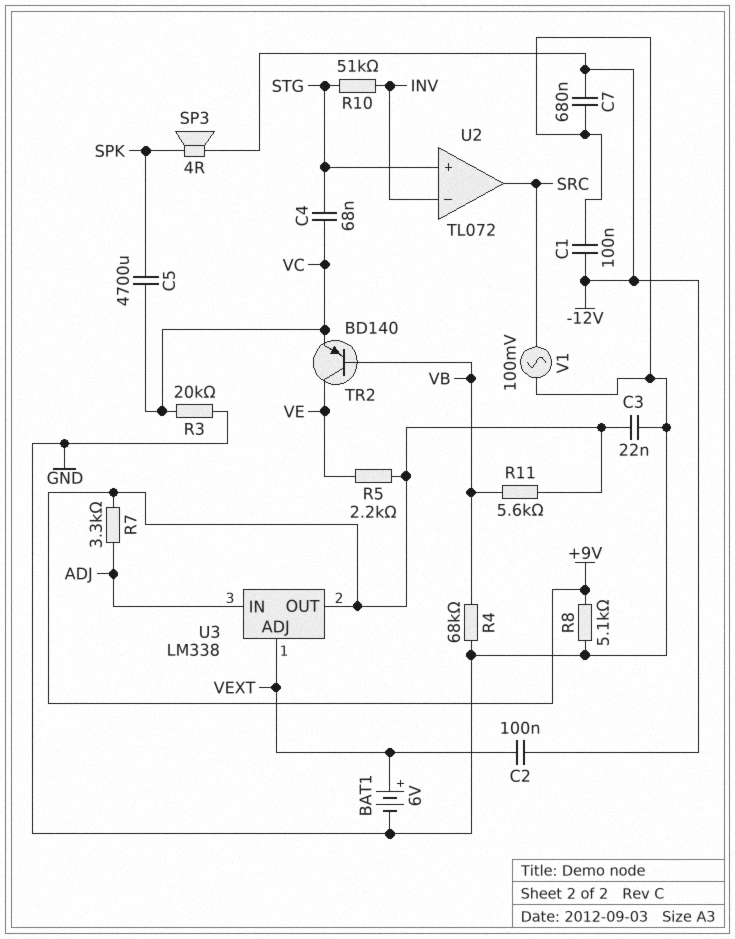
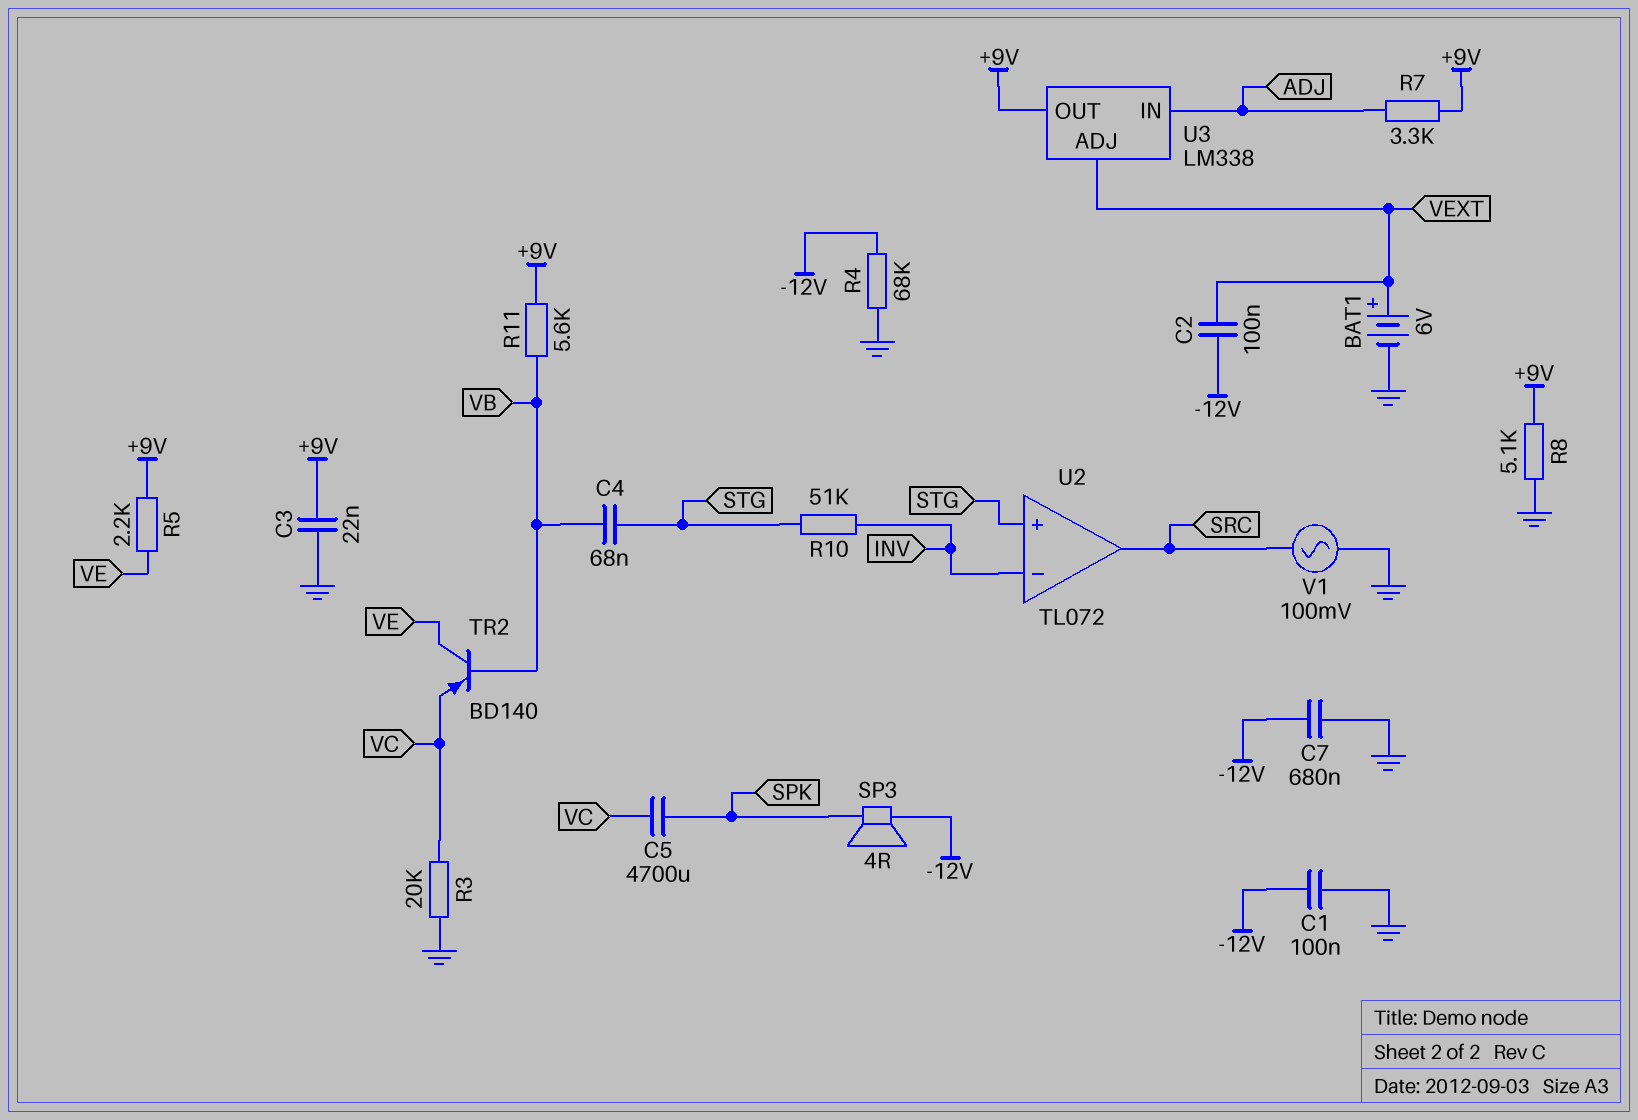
C4: 68nF (STG, VC) -> 68nF (STG, VB)
R4: 68k (GND, VB) -> 68k (-12V, GND)

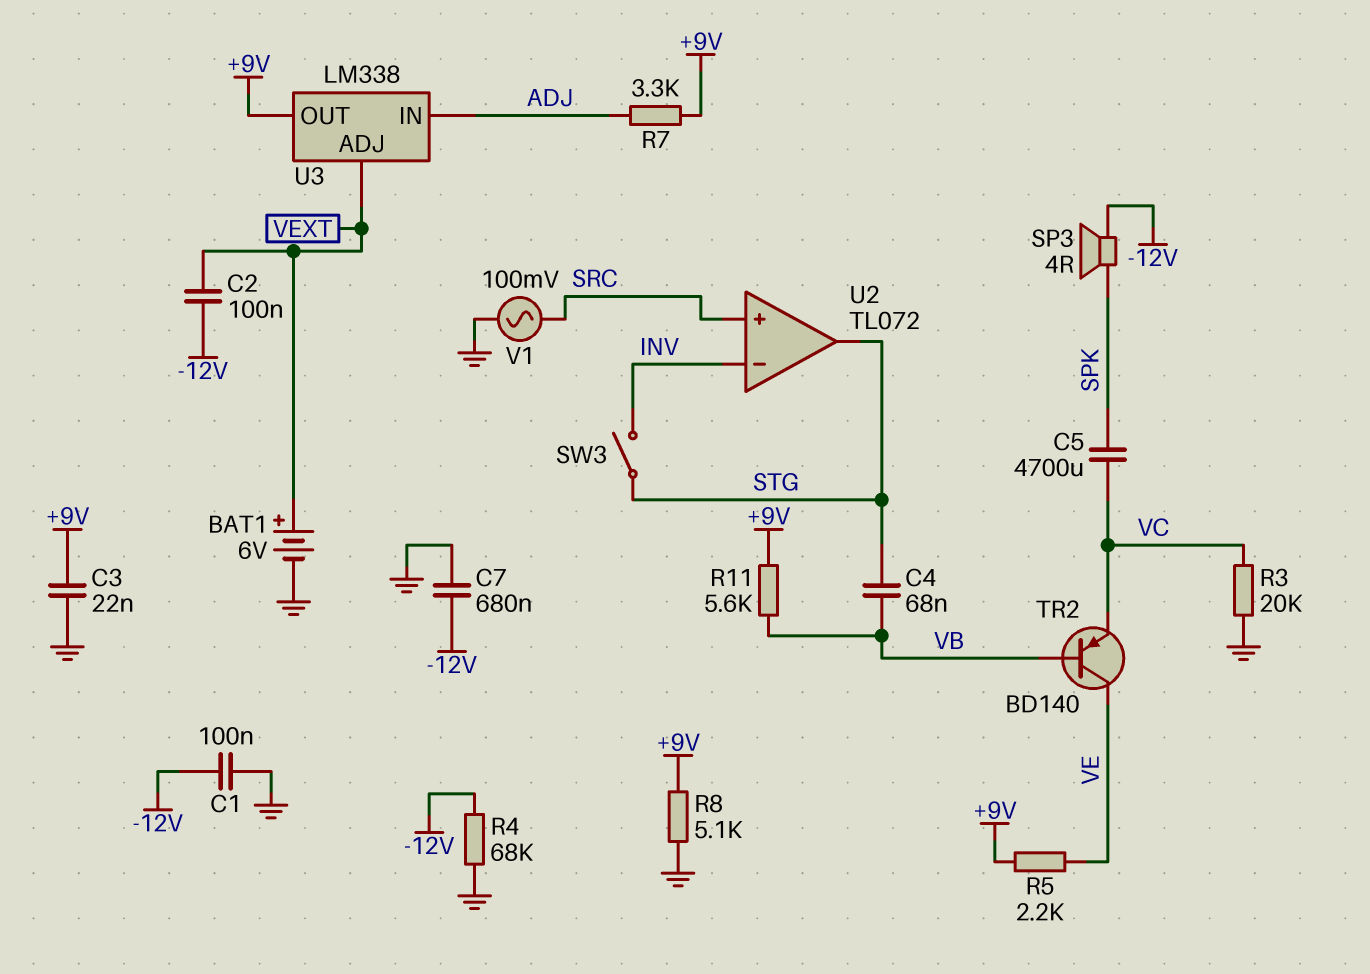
R10: 51k (INV, STG) -> none
SW3: none -> switch (INV, STG)
U2 pin in+: STG -> SRC
U2 pin out: SRC -> STG

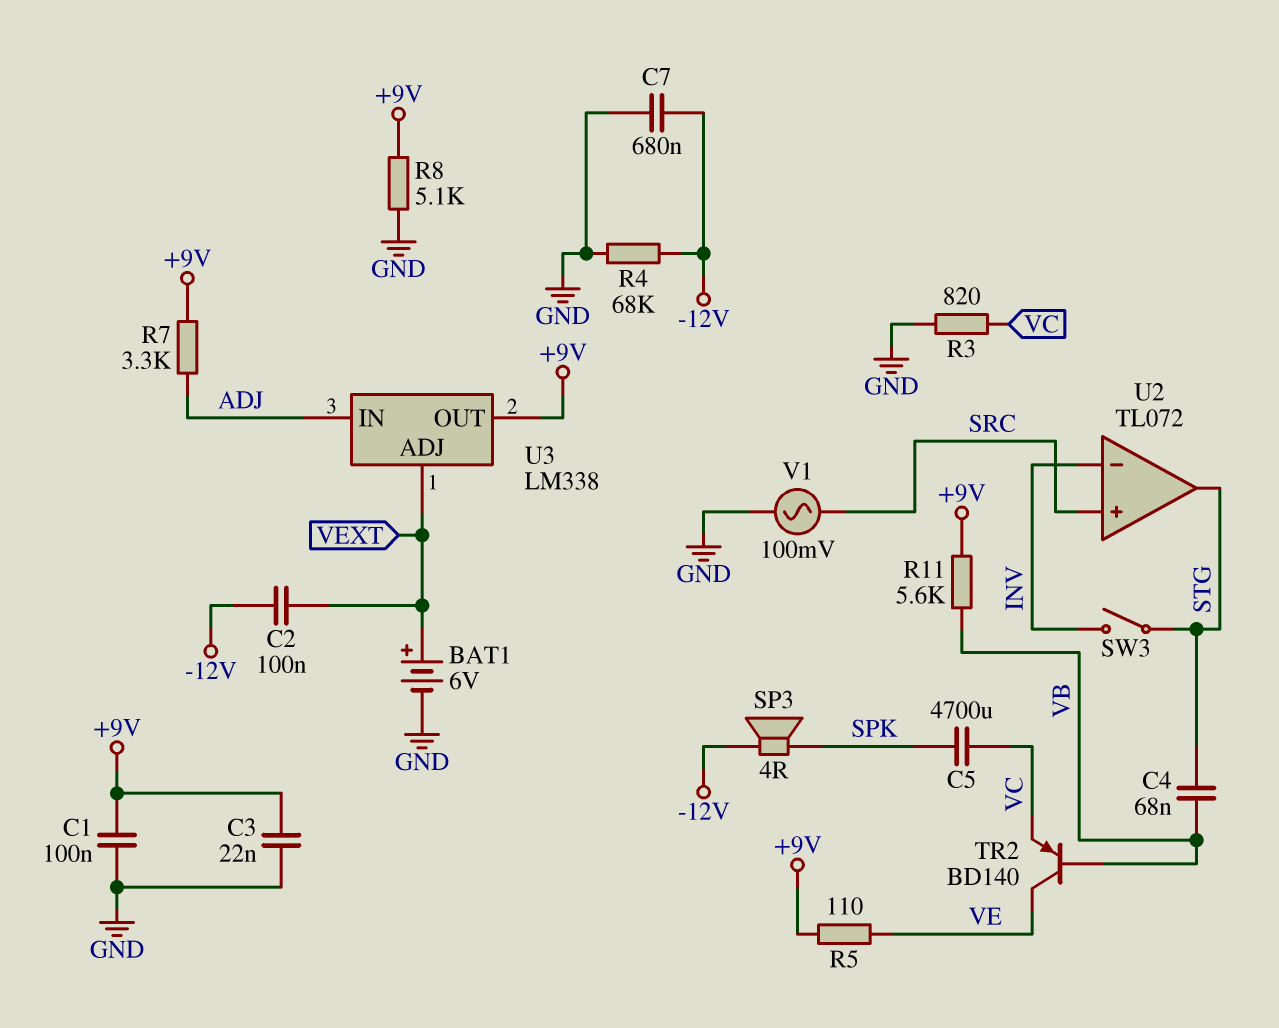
C1: 100nF (-12V, GND) -> 100nF (+9V, GND)
R3: 20k (GND, VC) -> 820 (GND, VC)
R5: 2.2k (+9V, VE) -> 110 (+9V, VE)

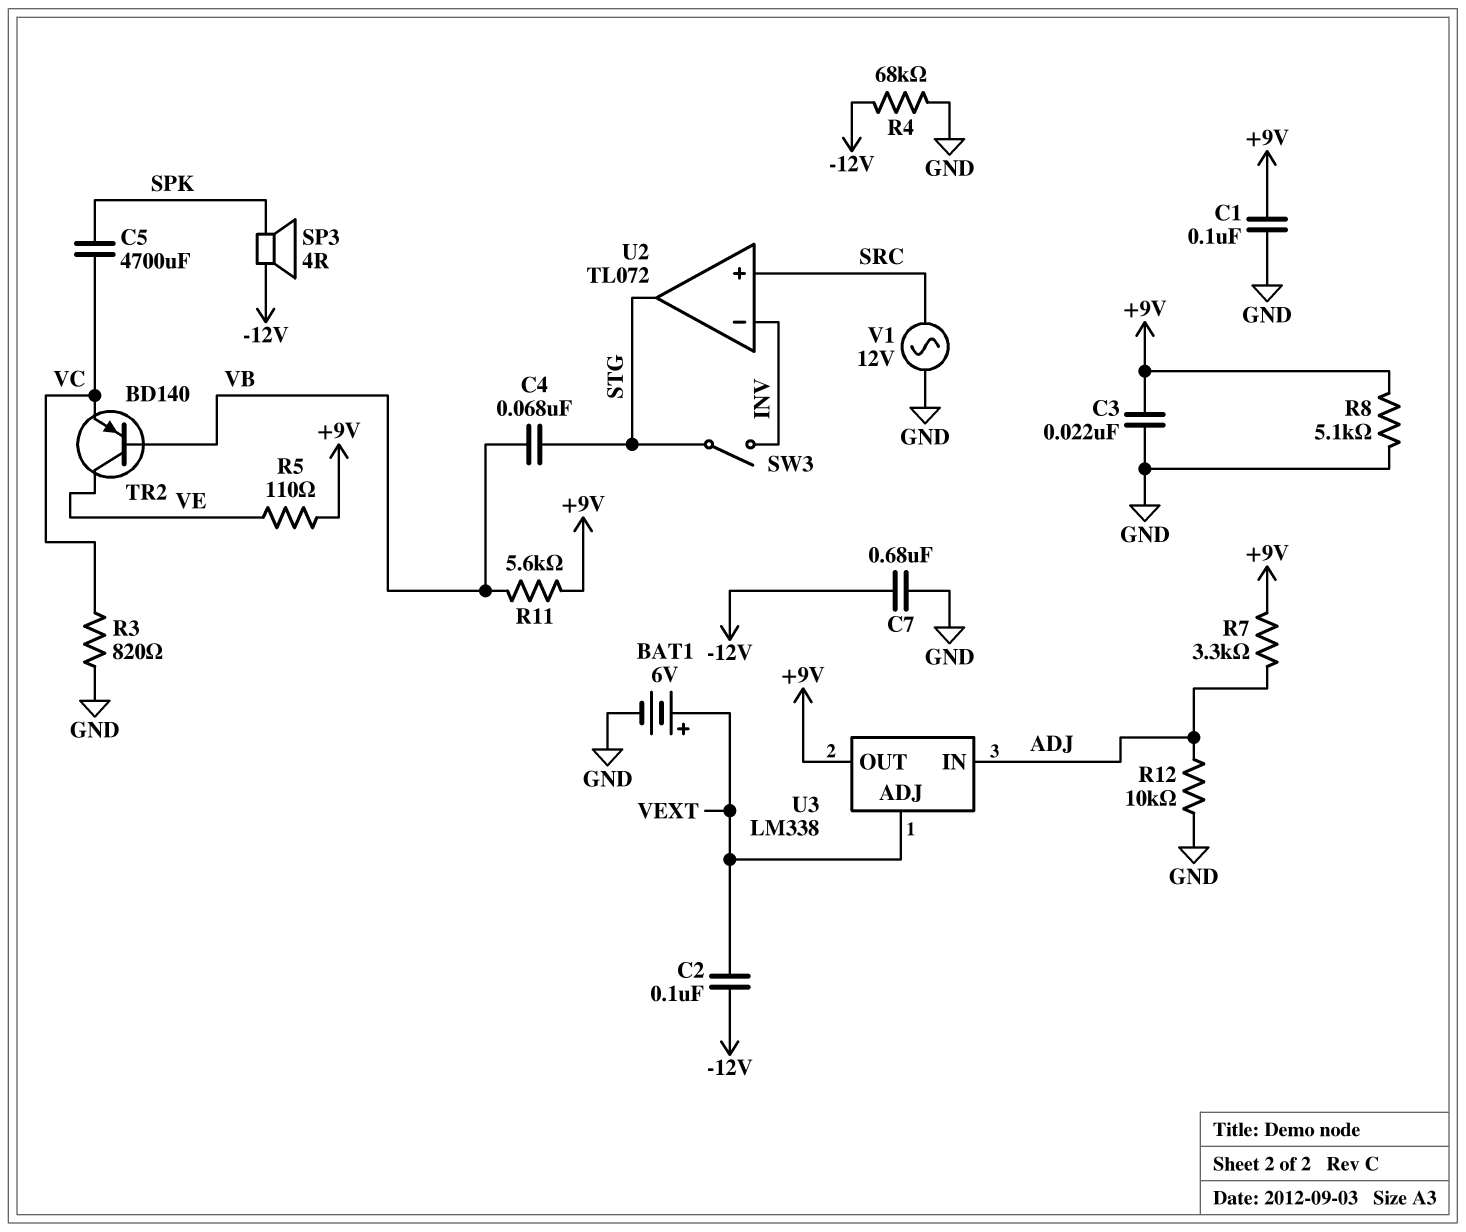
R12: none -> 10k (ADJ, GND)
V1: AC 100mV (GND, SRC) -> AC 12V (GND, SRC)

